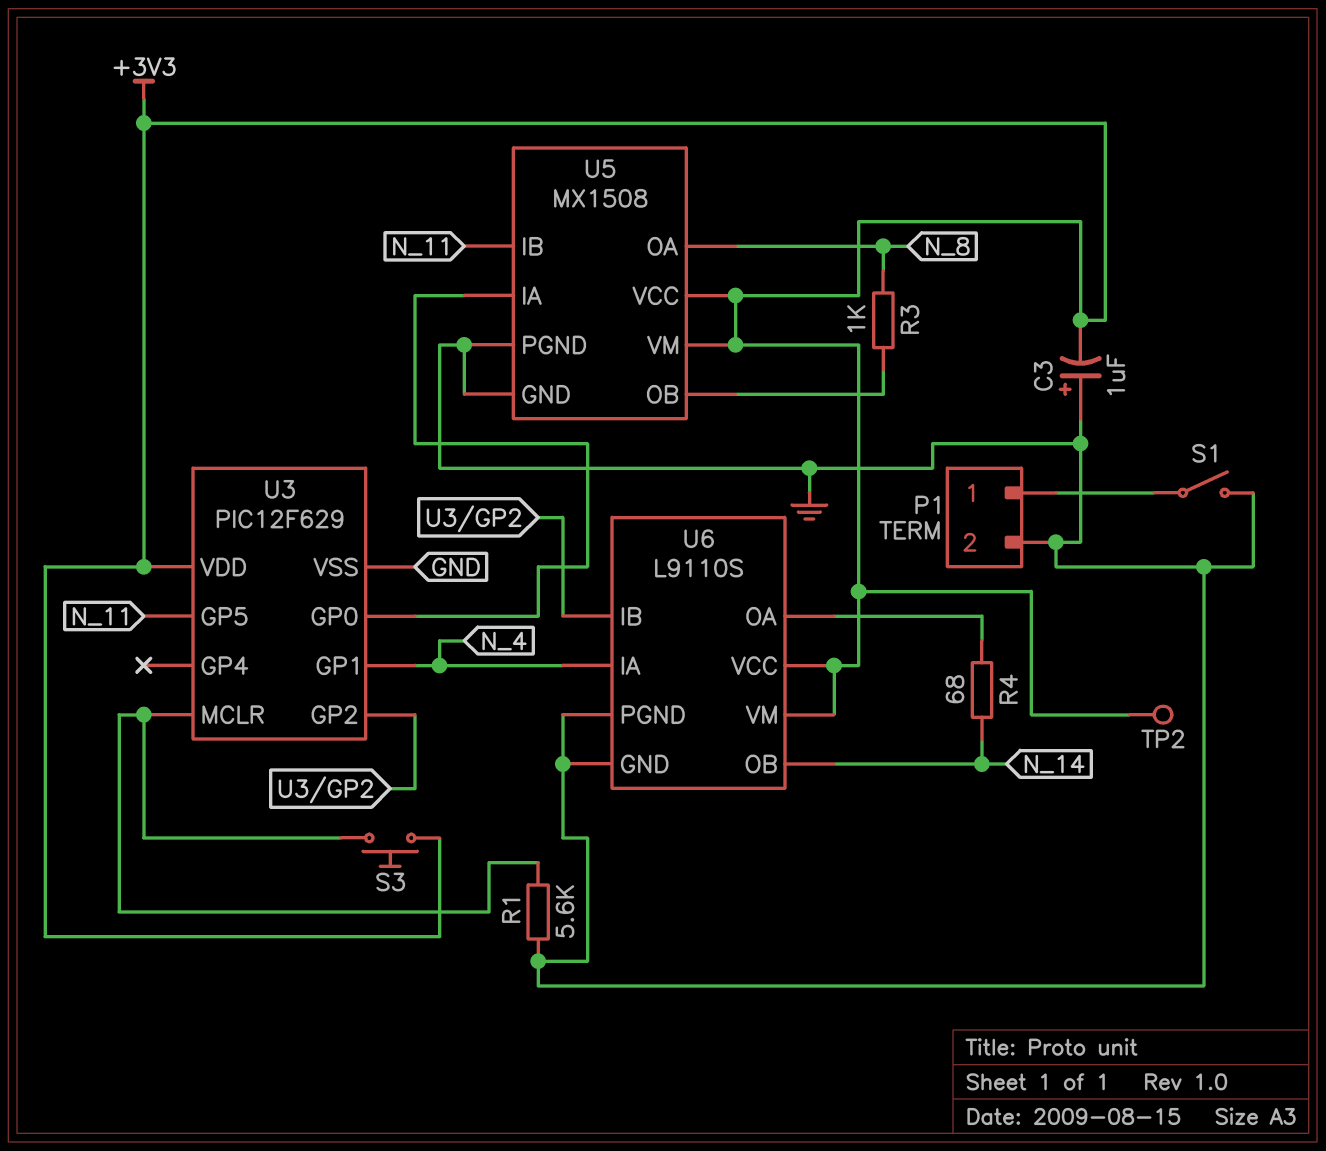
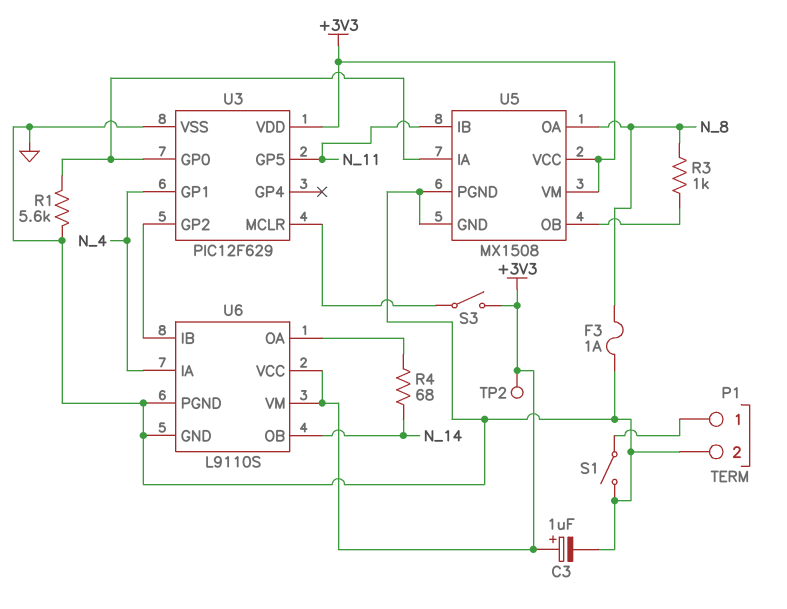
C3: 1uF (plus GND, minus +3V3) -> 1uF (plus +3V3, minus GND)
F3: none -> 1A (GND, N_8)
R1: 5.6k (GND, U3/MCLR) -> 5.6k (GND, U3/GP0)
S3: button (+3V3, U3/MCLR) -> switch (+3V3, U3/MCLR)

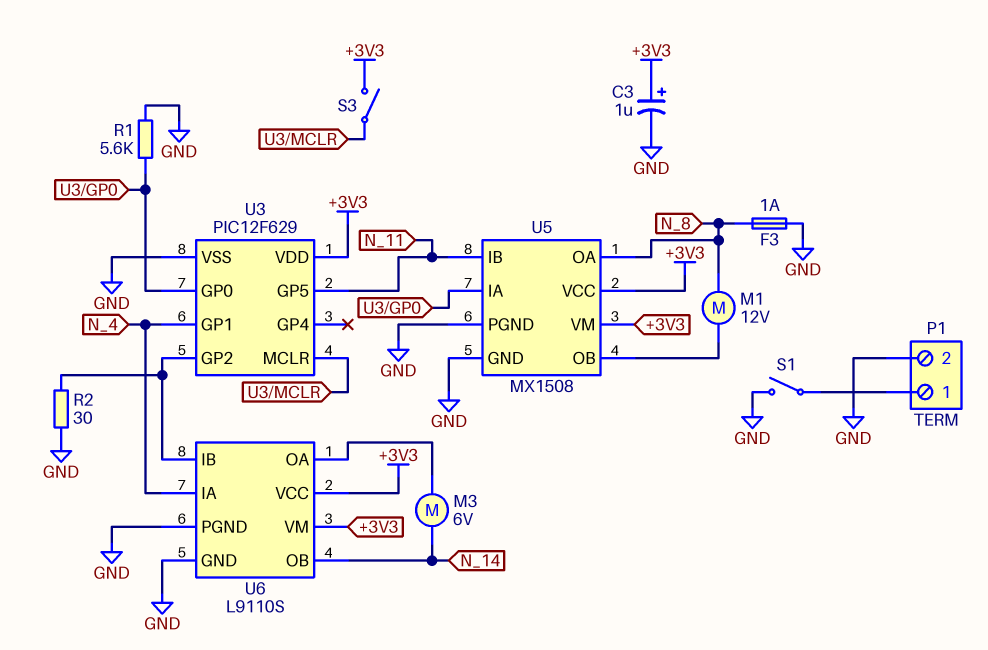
M1: none -> motor 12V (N_8, U5/OB)
M3: none -> motor 6V (N_14, U6/OA)
R2: none -> 30 (GND, U3/GP2)
R3: 1k (N_8, U5/OB) -> none
R4: 68 (N_14, U6/OA) -> none
TP2: test point (+3V3) -> none

